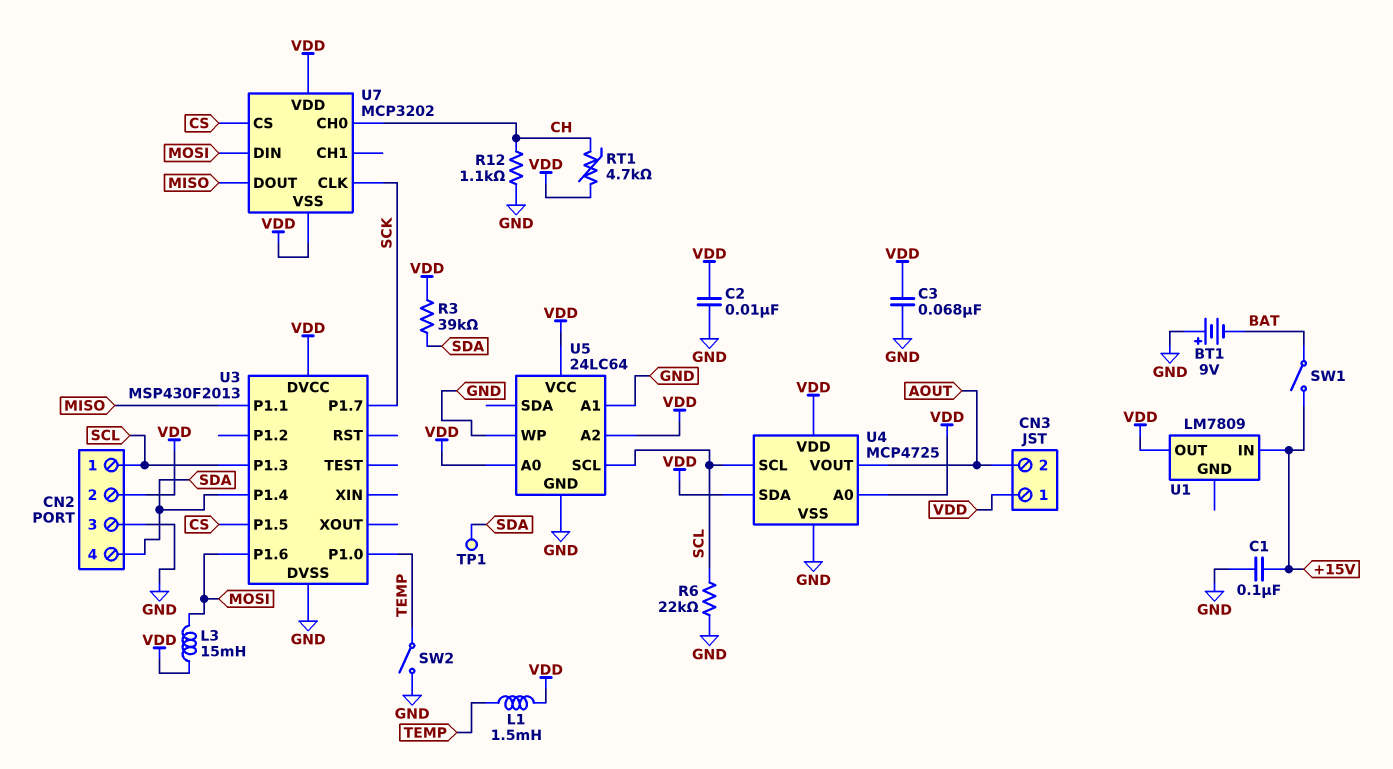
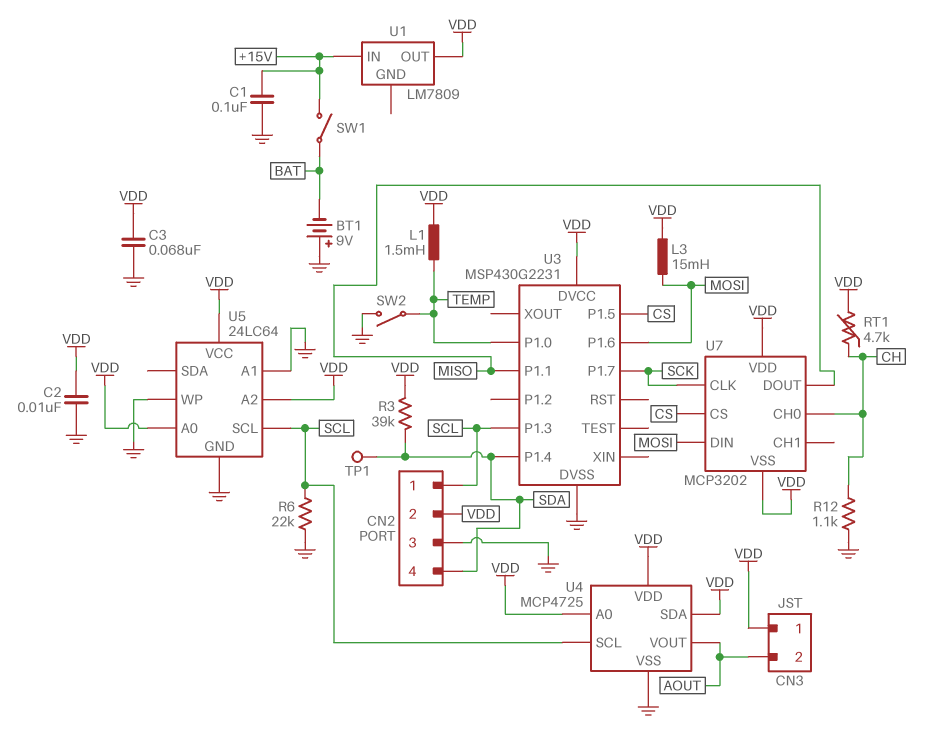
U3: MSP430F2013 -> MSP430G2231

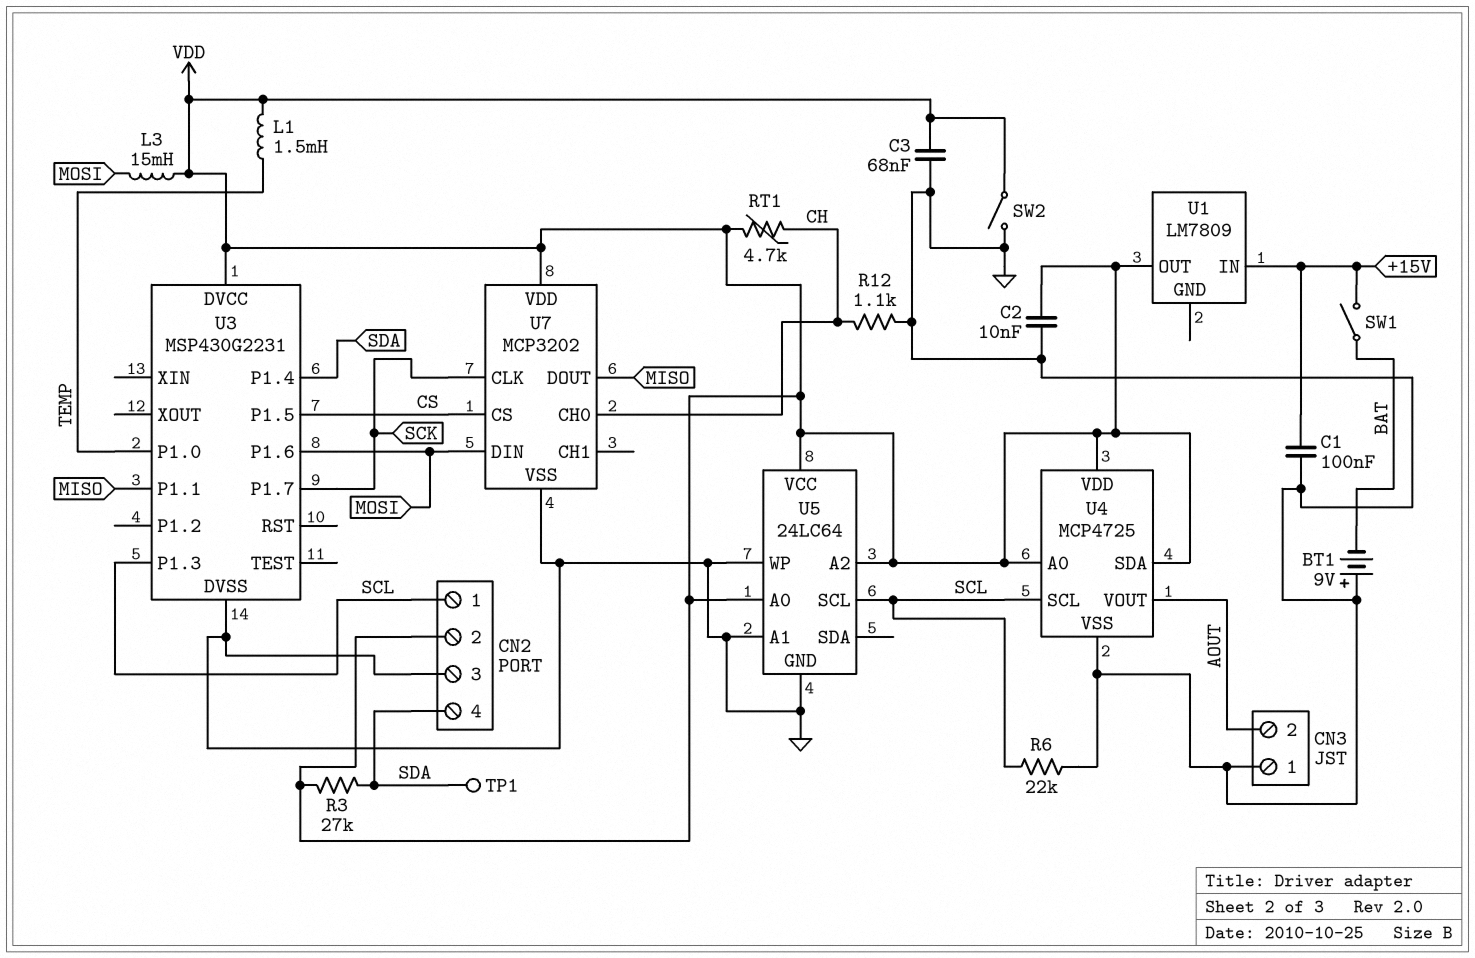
CN3 pin 1: VDD -> GND
R3: 39k (SDA, VDD) -> 27k (SDA, VDD)
SW2: switch (GND, TEMP) -> switch (GND, VDD)
U7 pin VSS: VDD -> GND

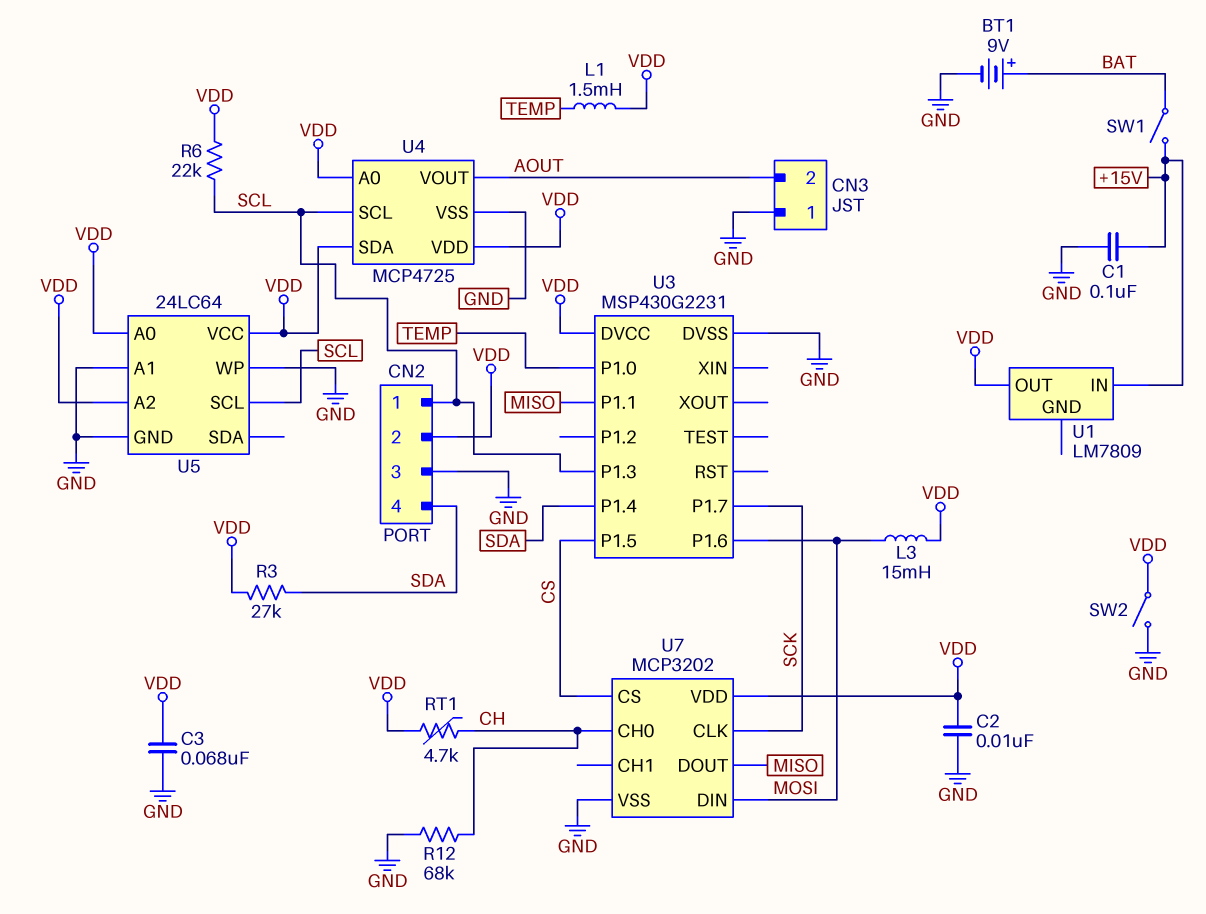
BT1: 9V (plus GND, minus BAT) -> 9V (plus BAT, minus GND)
R6: 22k (GND, SCL) -> 22k (SCL, VDD)
R12: 1.1k (CH, GND) -> 68k (CH, GND)
TP1: test point (SDA) -> none

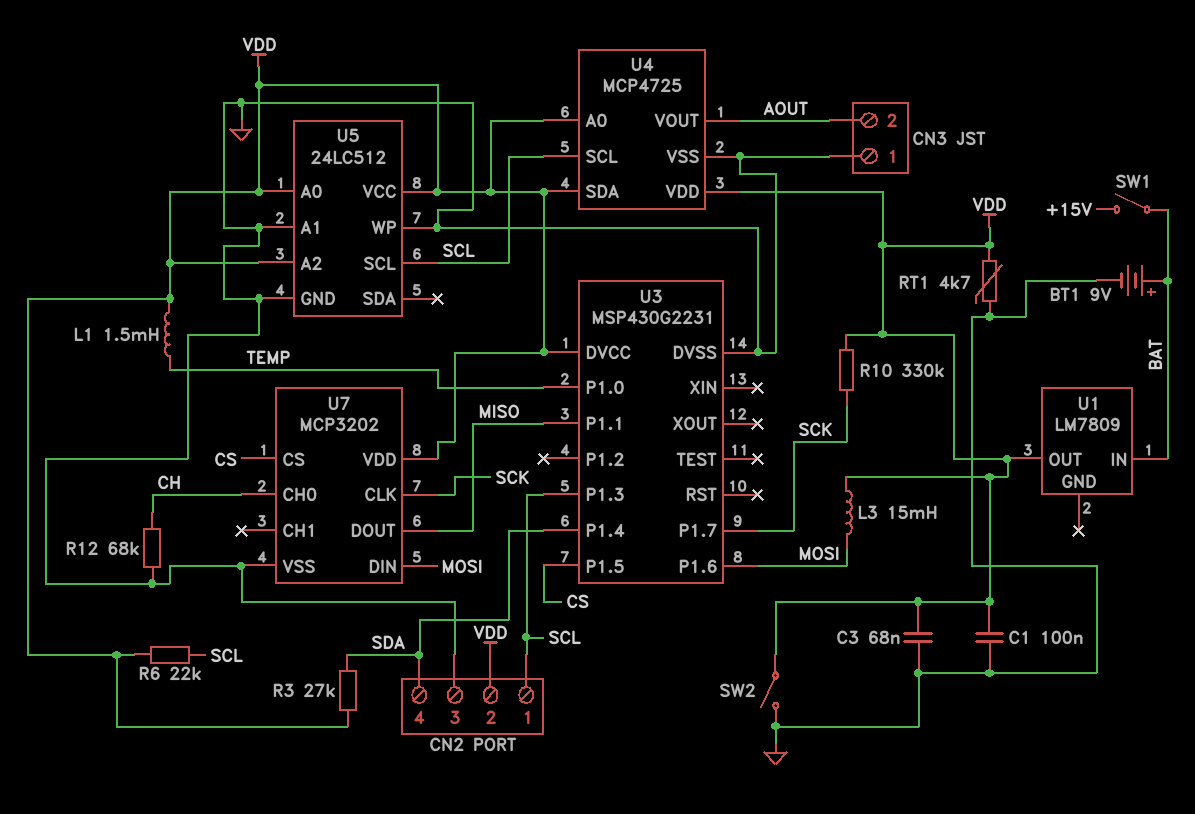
C1: 100nF (+15V, GND) -> 100nF (GND, VDD)
C2: 10nF (GND, VDD) -> none
R10: none -> 330k (SCK, VDD)
RT1: 4.7k (CH, VDD) -> 4.7k (GND, VDD)
U1 pin IN: +15V -> BAT
U5: 24LC64 -> 24LC512

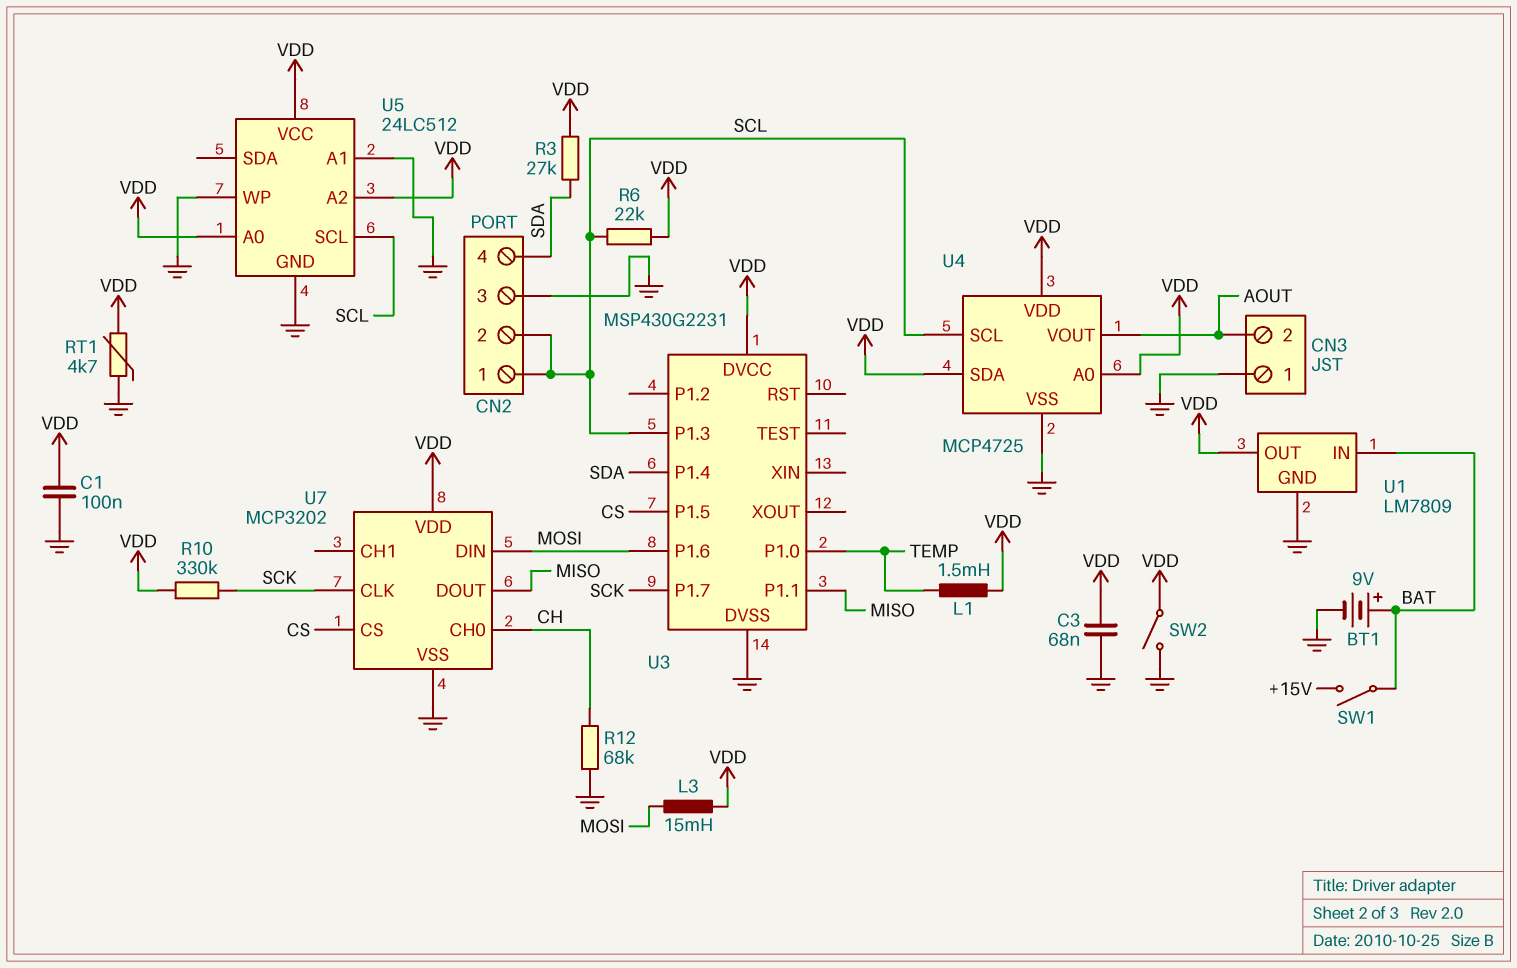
CN2 pin 2: VDD -> SCL
U1 pin GND: none -> GND

